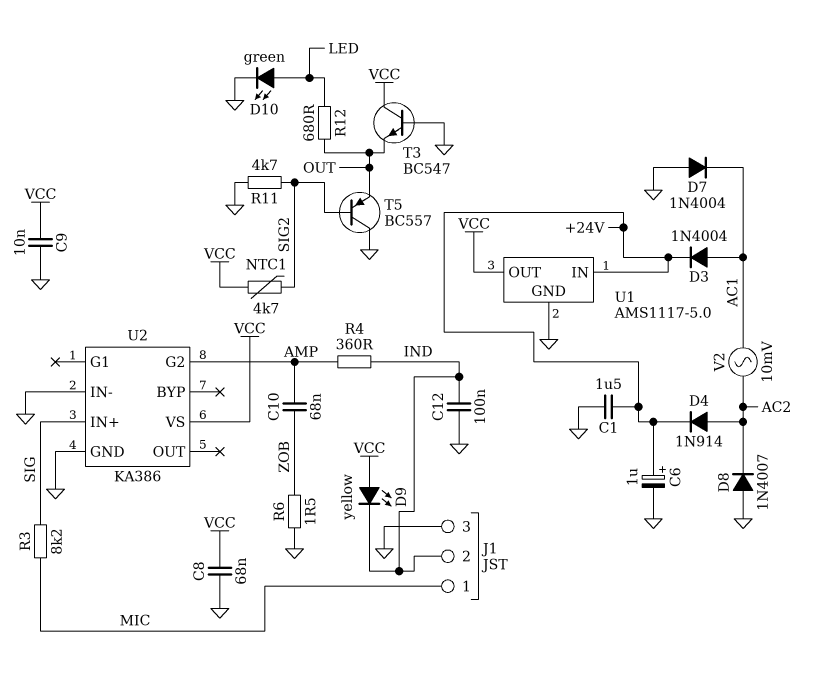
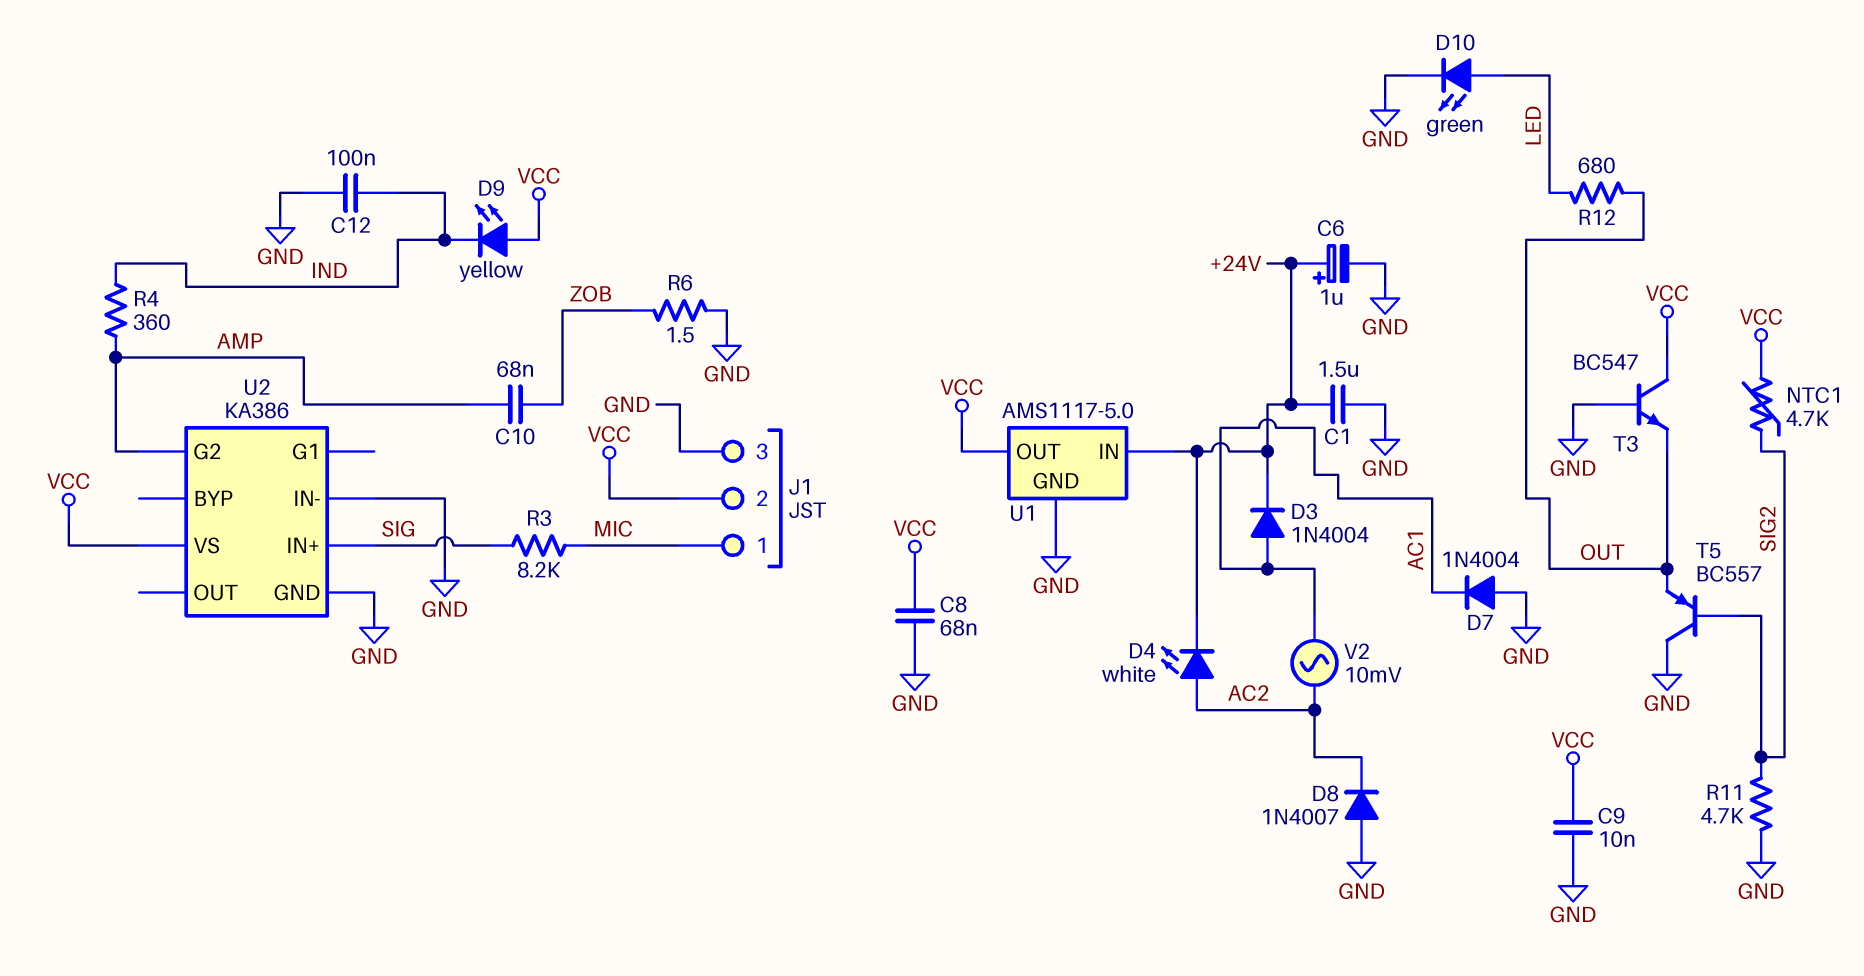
D4: diode 1N914 (A AC2, K +24V) -> LED white (A AC2, K +24V)
J1 pin 2: IND -> VCC

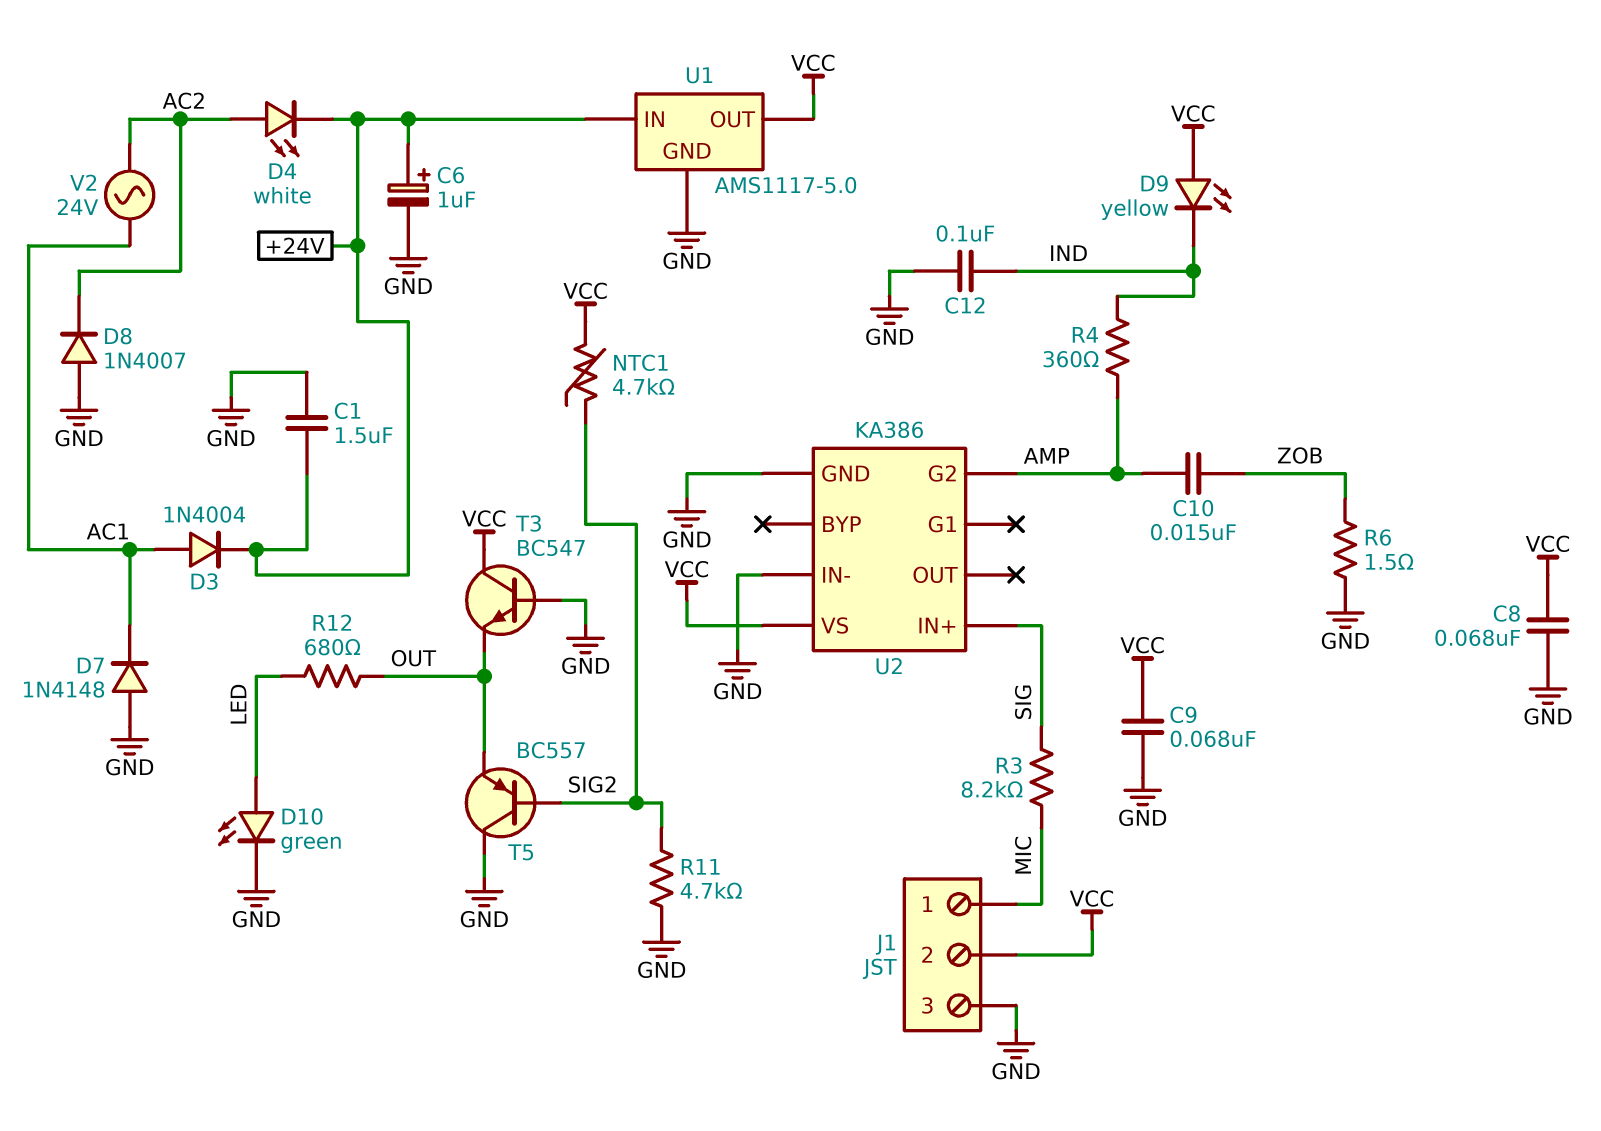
C9: 10nF (GND, VCC) -> 68nF (GND, VCC)
C10: 68nF (AMP, ZOB) -> 15nF (AMP, ZOB)
D7: diode 1N4004 (A GND, K AC1) -> diode 1N4148 (A GND, K AC1)
V2: AC 10mV (AC1, AC2) -> AC 24V (AC1, AC2)

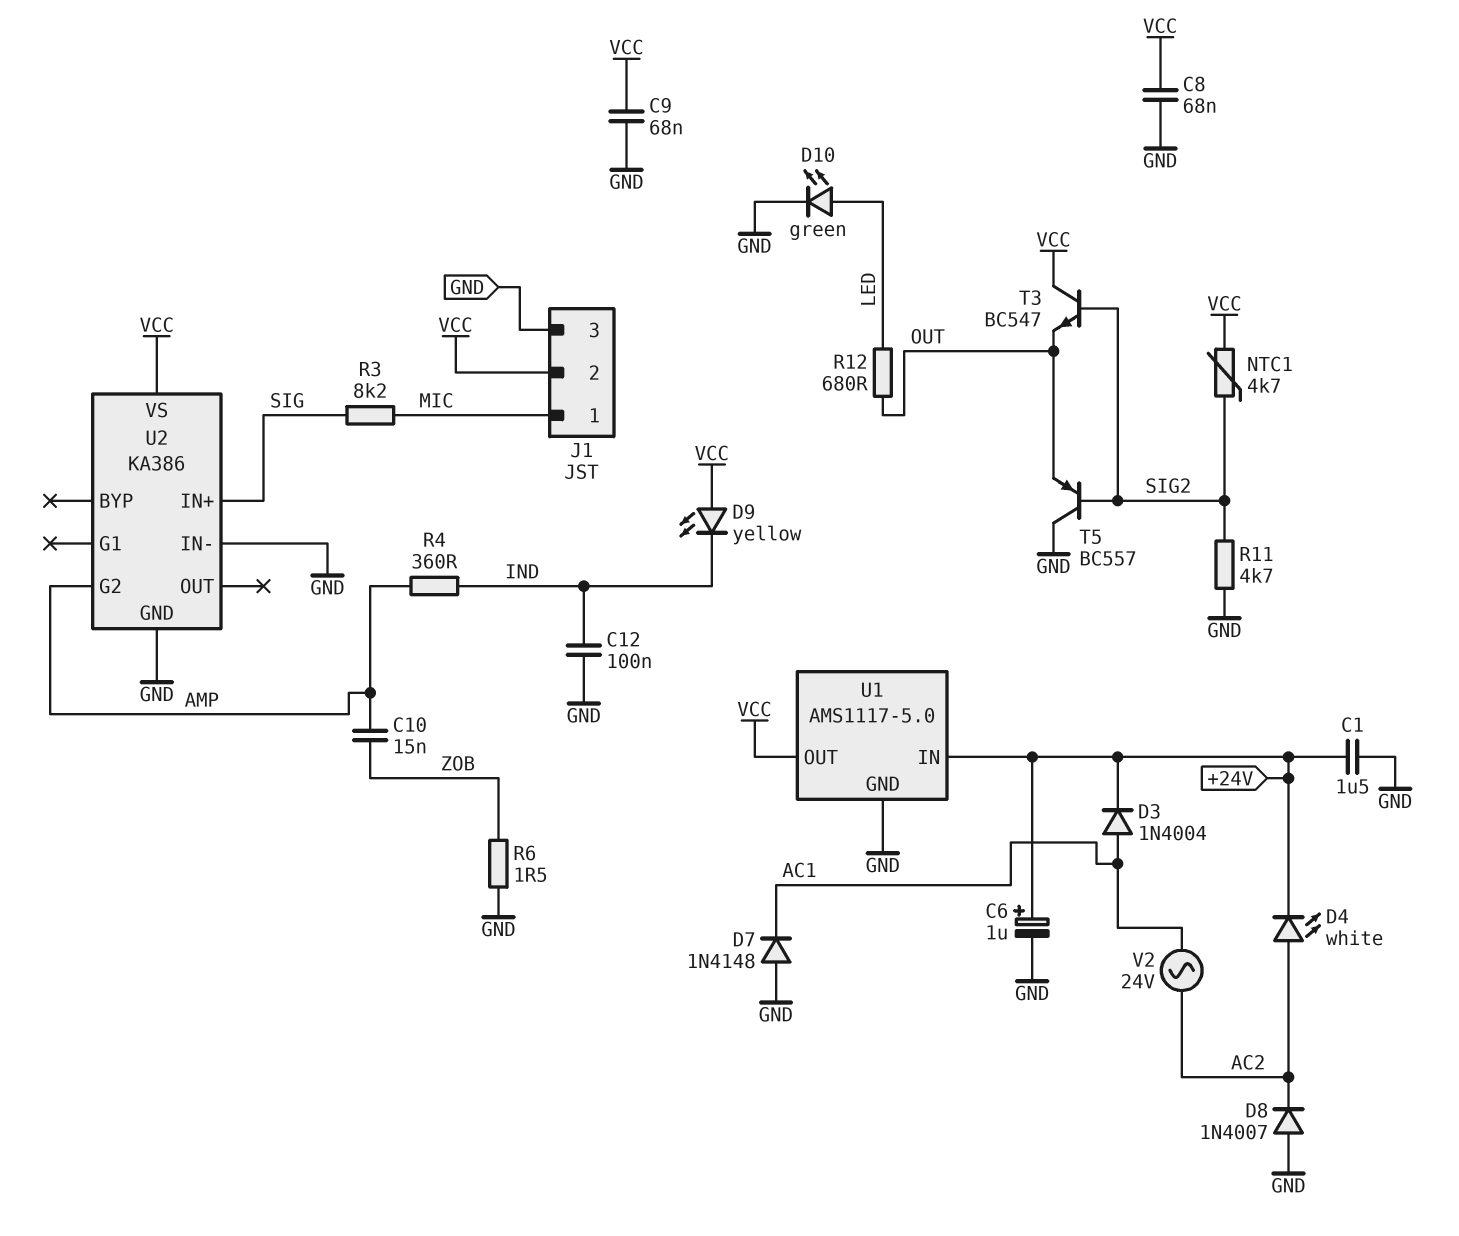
T3: NPN BC547 (B GND, C VCC, E OUT) -> NPN BC547 (B SIG2, C VCC, E OUT)

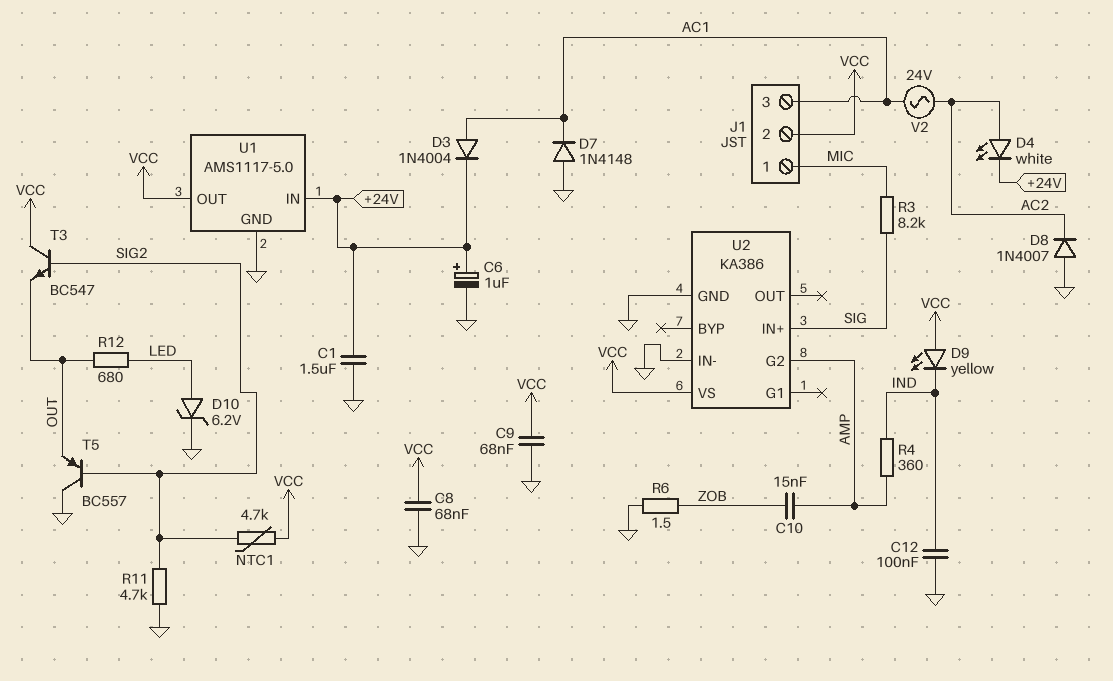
D10: LED green (A LED, K GND) -> zener 6.2V (A LED, K GND)
J1 pin 3: GND -> AC1

